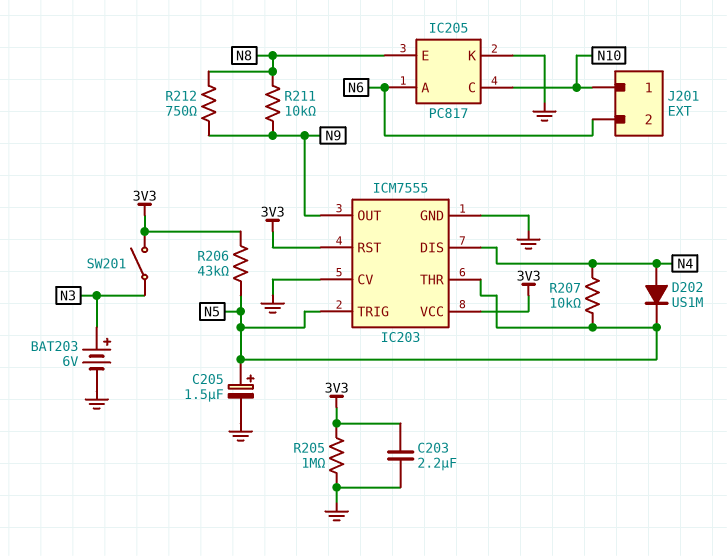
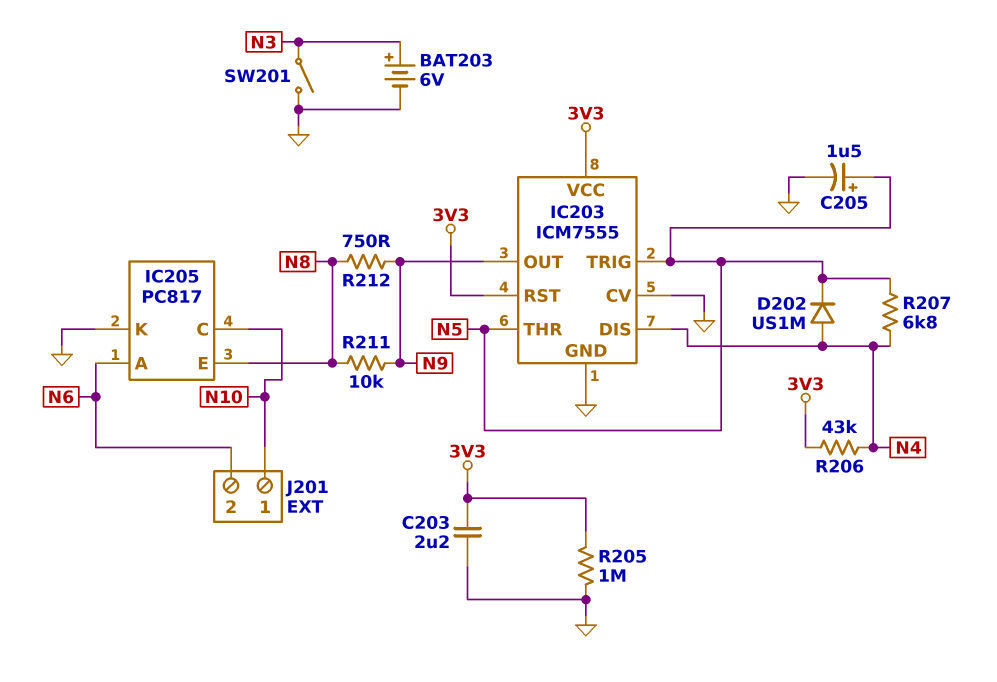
R206: 43k (3V3, N5) -> 43k (3V3, N4)
R207: 10k (N4, N5) -> 6.8k (N4, N5)
SW201: switch (3V3, N3) -> switch (GND, N3)

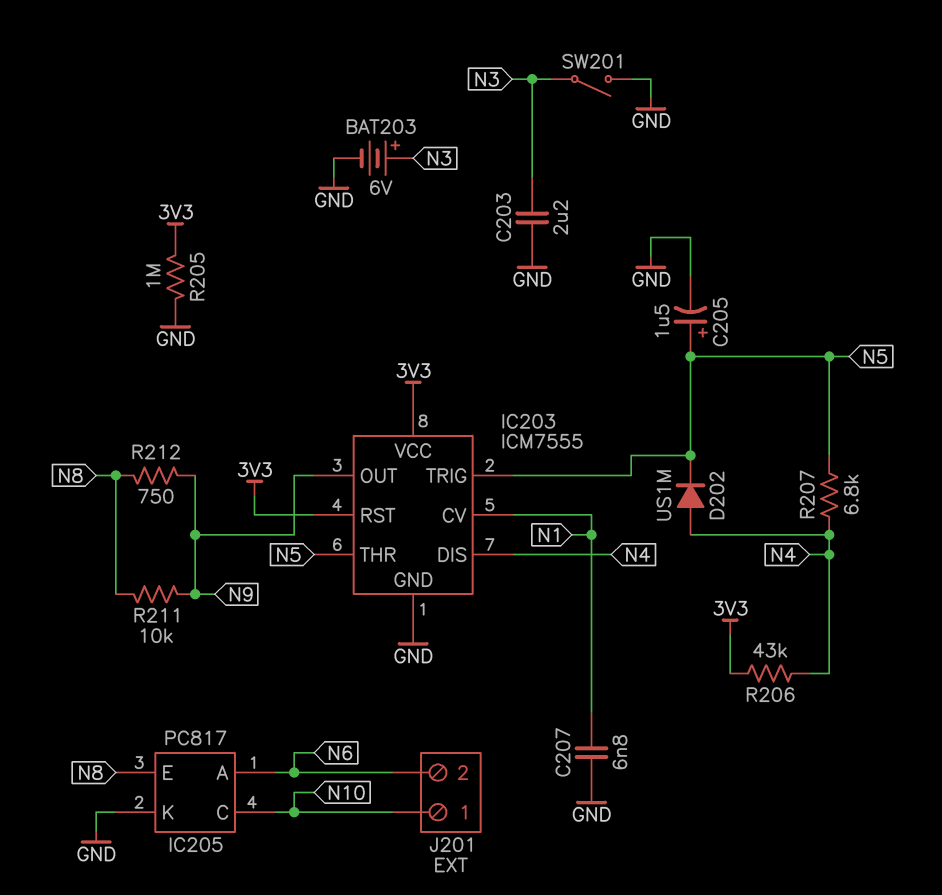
C203: 2.2uF (3V3, GND) -> 2.2uF (GND, N3)
C207: none -> 6.8nF (GND, N1)
IC203 pin CV: GND -> N1

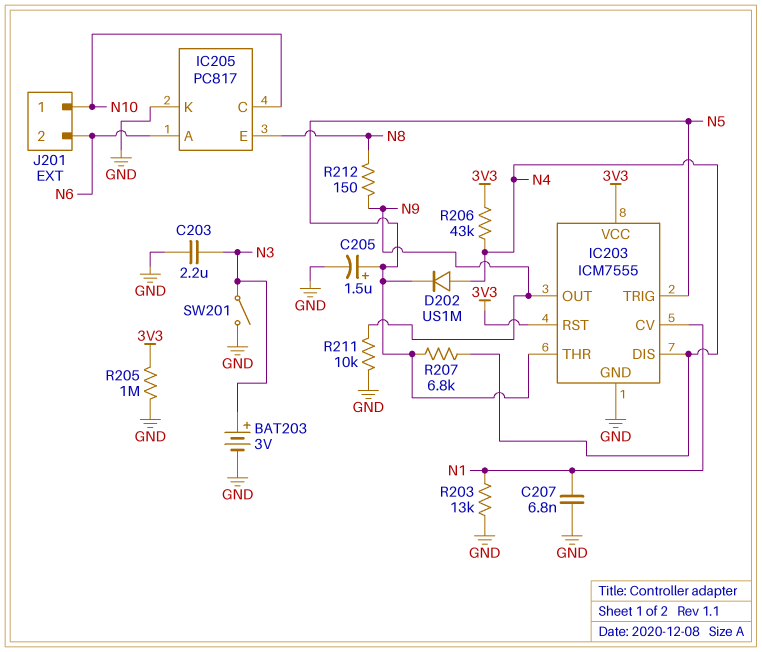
BAT203: 6V (plus N3, minus GND) -> 3V (plus N3, minus GND)
R203: none -> 13k (GND, N1)
R211: 10k (N8, N9) -> 10k (GND, N9)
R212: 750 (N8, N9) -> 150 (N8, N9)

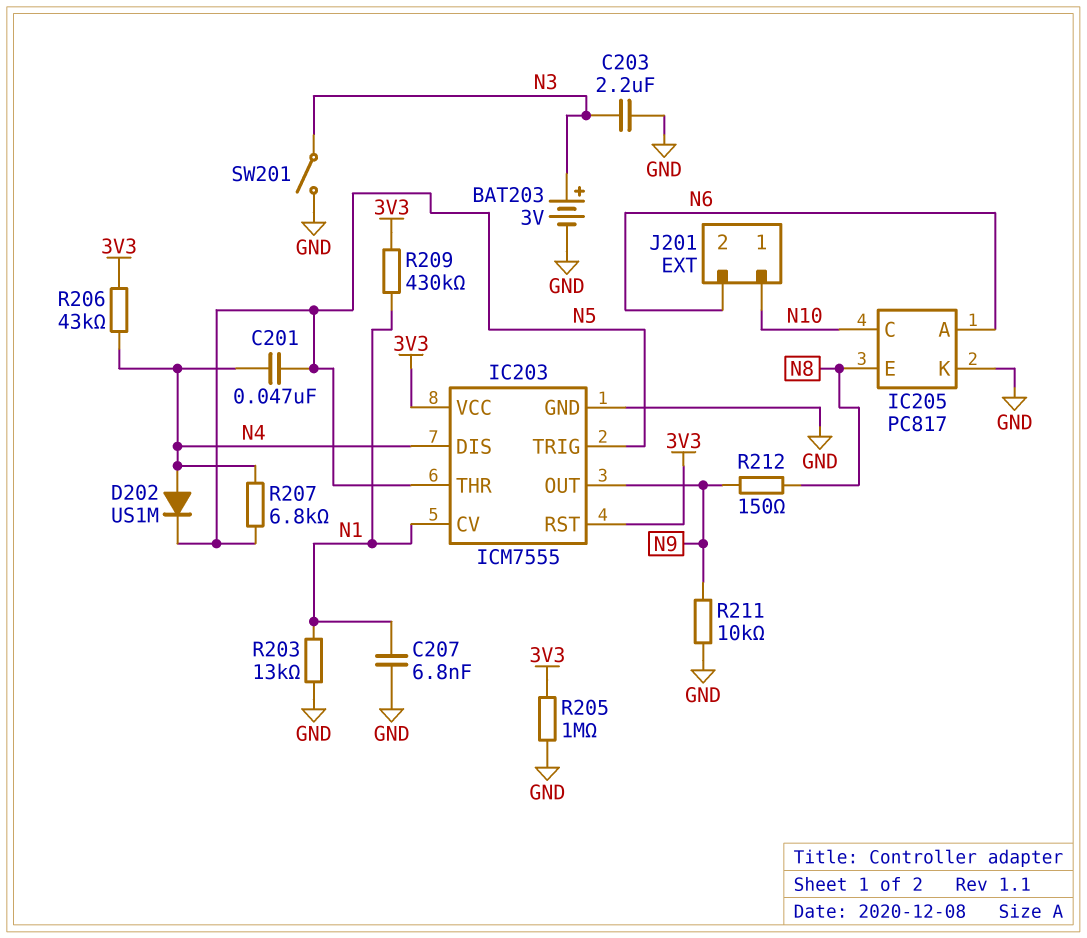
C201: none -> 47nF (N4, N5)
C205: 1.5uF (plus N5, minus GND) -> none
R209: none -> 430k (3V3, N1)

